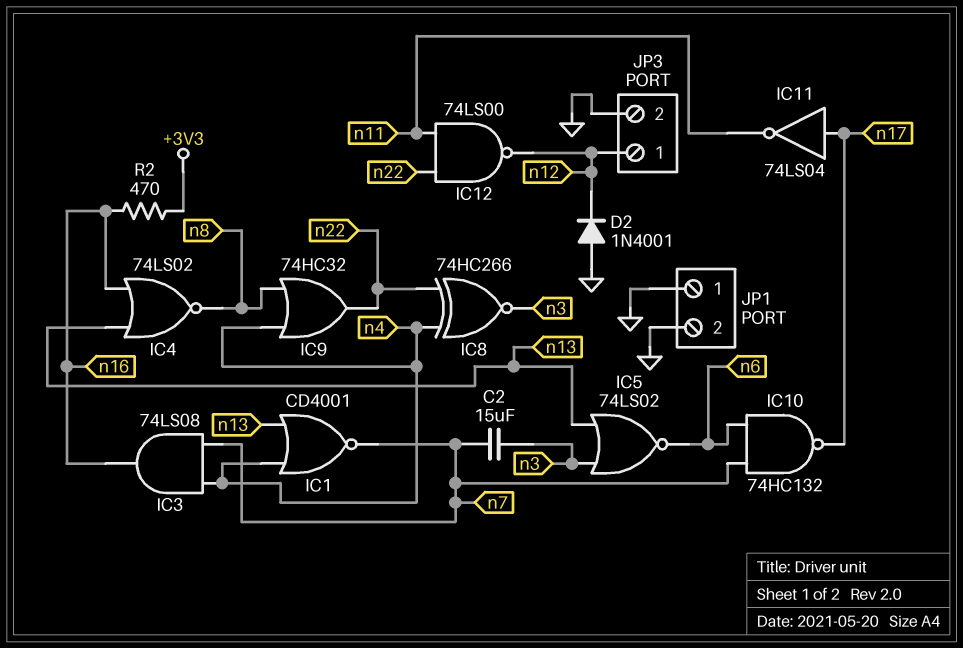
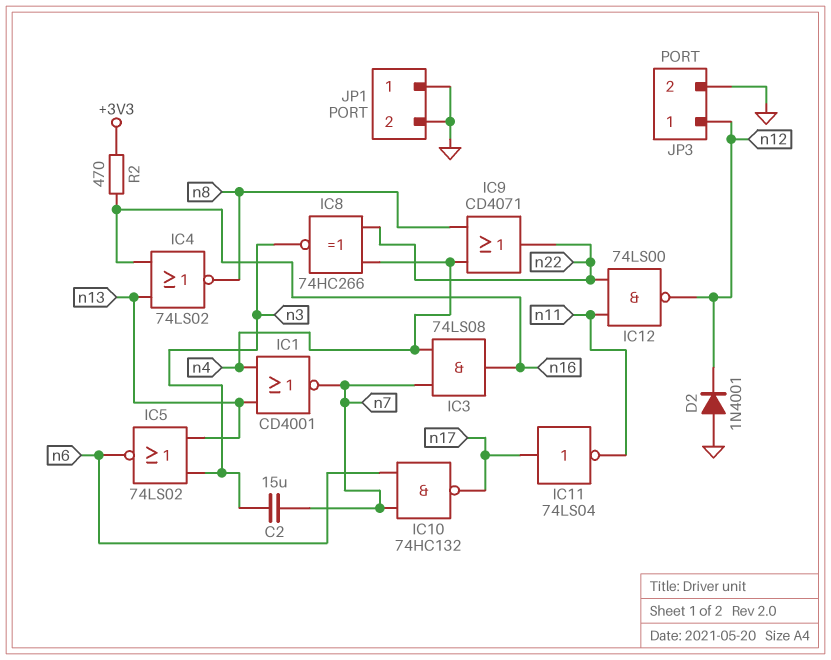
IC9: OR 74HC32 (in n4, in n8, out n22) -> OR CD4071 (in n4, in n8, out n22)

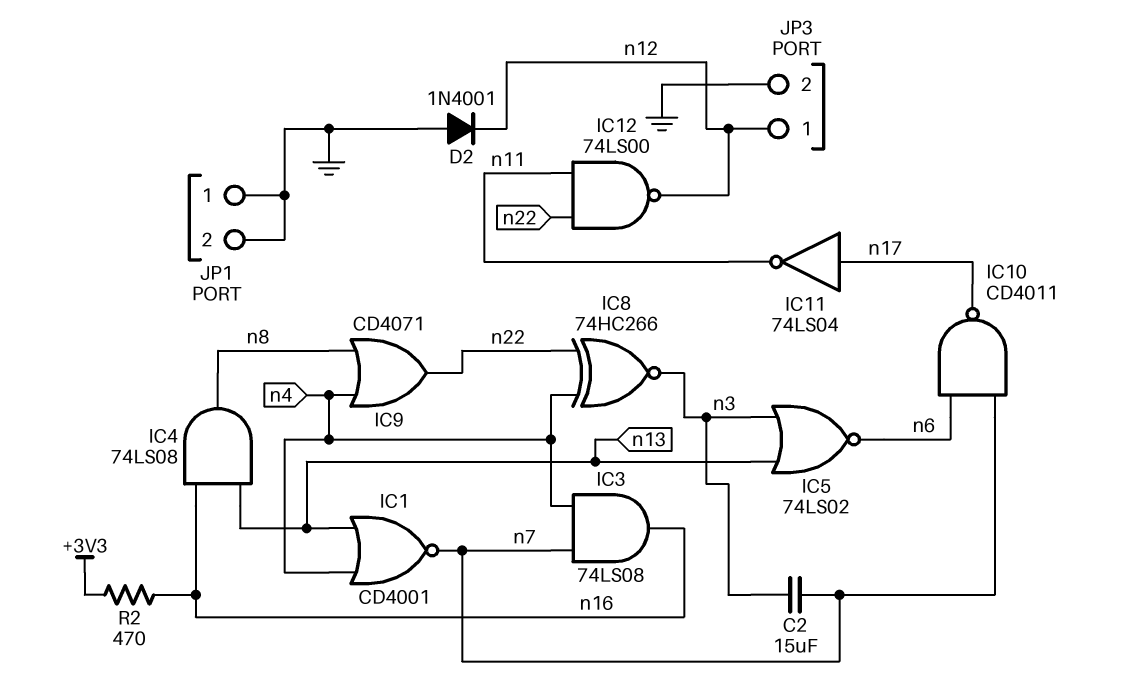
IC4: NOR 74LS02 (in n13, in n16, out n8) -> AND 74LS08 (in n13, in n16, out n8)
IC10: NAND 74HC132 (in n6, in n7, out n17) -> NAND CD4011 (in n6, in n7, out n17)

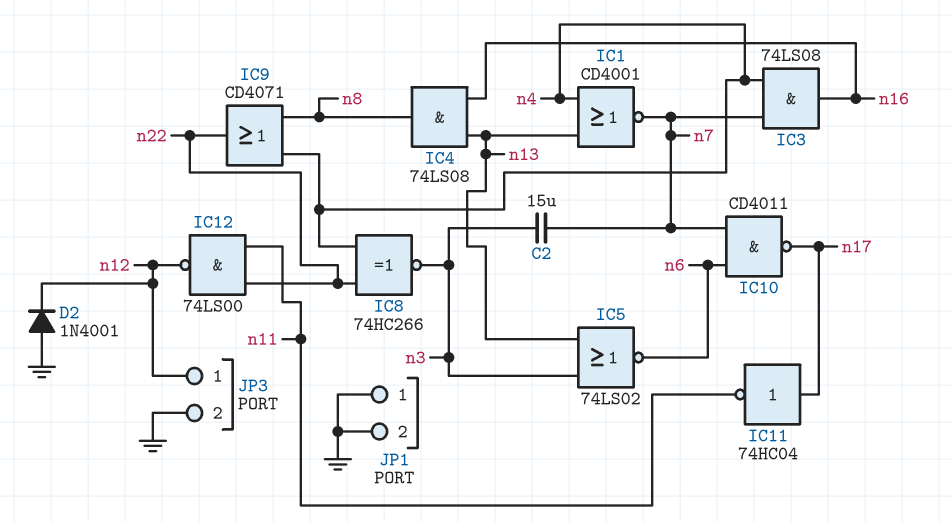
IC11: NOT 74LS04 (in n17, out n11) -> NOT 74HC04 (in n17, out n11)
R2: 470 (+3V3, n16) -> none

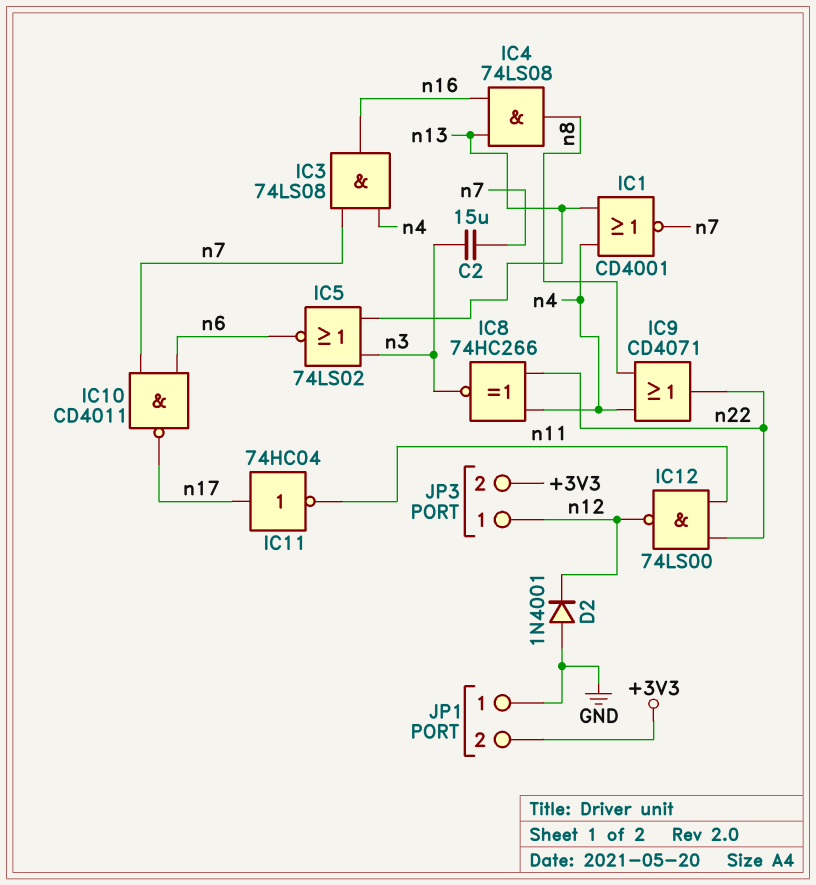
JP1 pin 2: GND -> +3V3
JP3 pin 2: GND -> +3V3

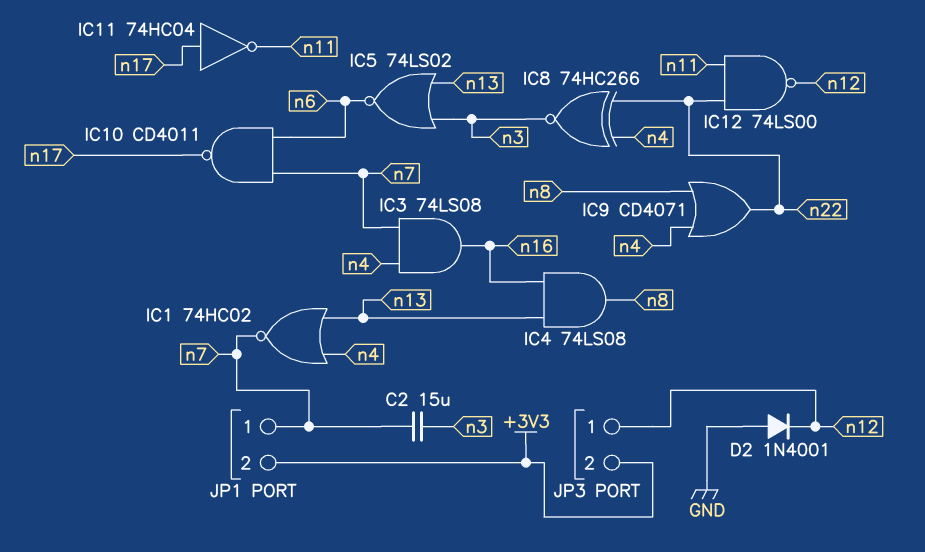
IC1: NOR CD4001 (in n4, in n13, out n7) -> NOR 74HC02 (in n4, in n13, out n7)
JP1 pin 1: GND -> n7

